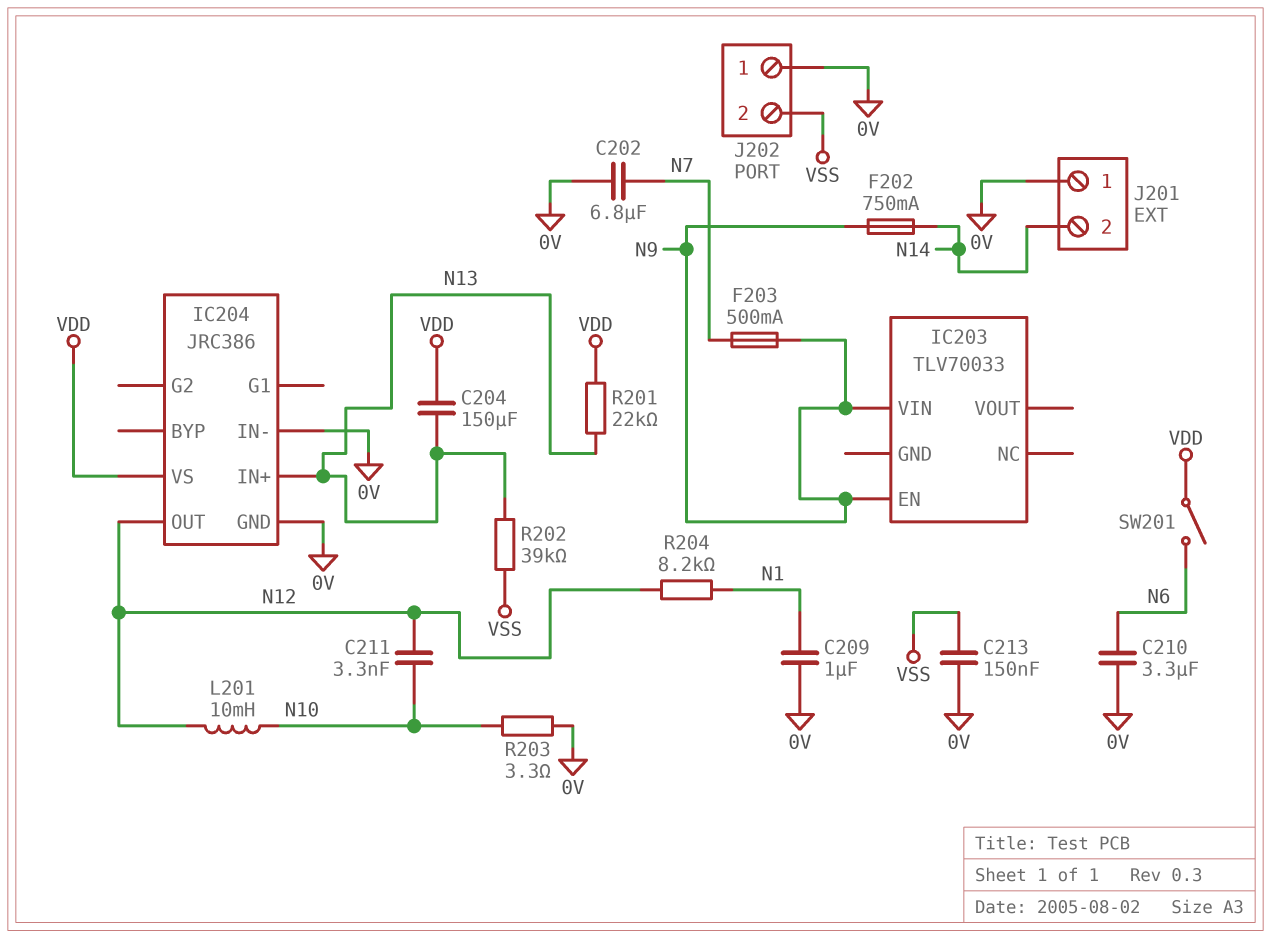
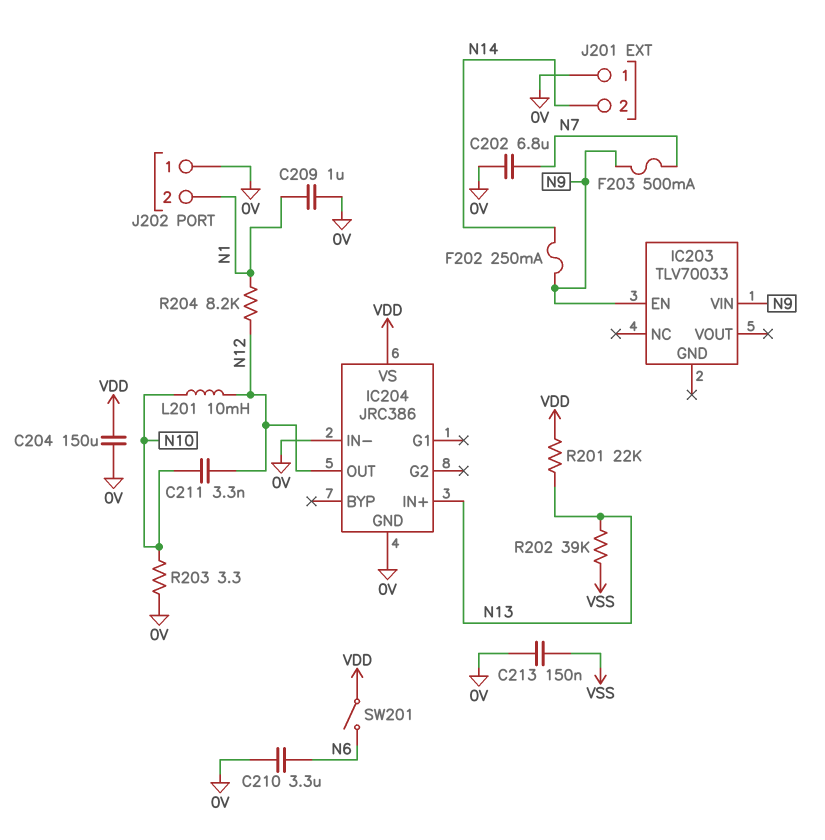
C204: 150uF (N13, VDD) -> 150uF (0V, VDD)
F202: 750mA (N9, N14) -> 250mA (N9, N14)
J202 pin 2: VSS -> N1

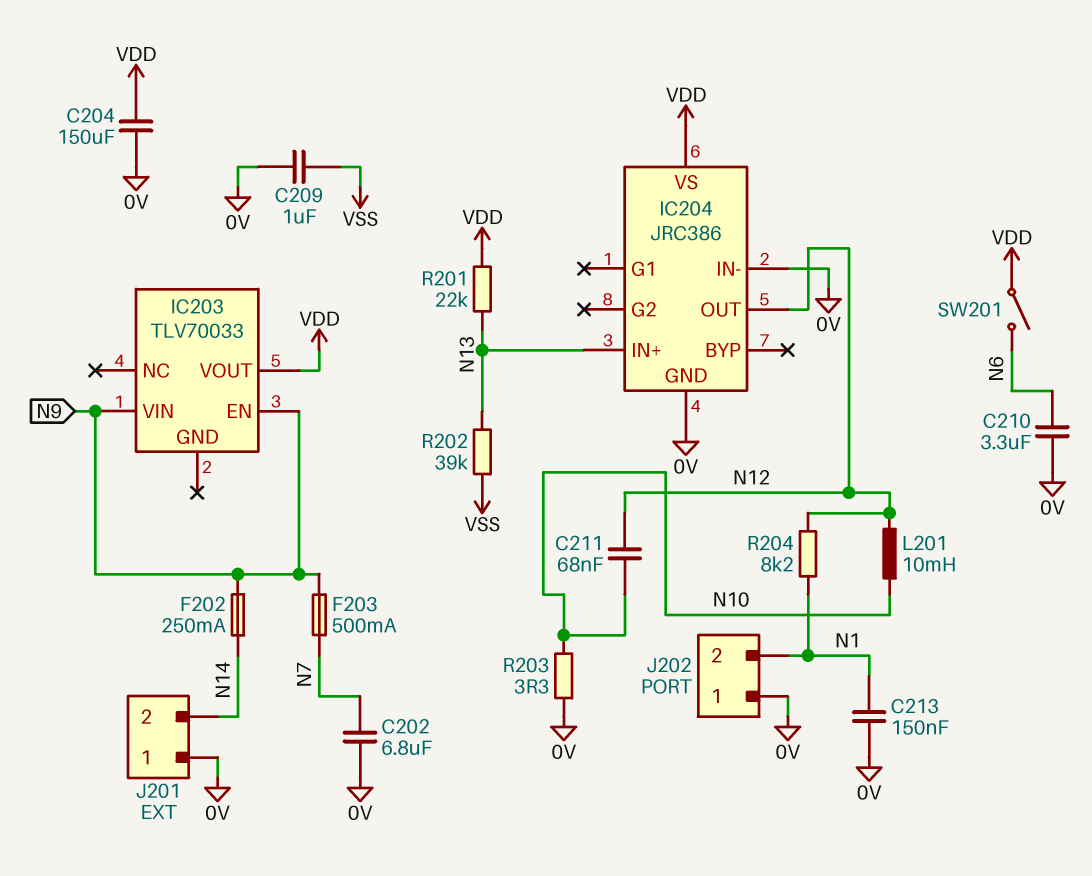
C209: 1uF (0V, N1) -> 1uF (0V, VSS)
C211: 3.3nF (N10, N12) -> 68nF (N10, N12)
C213: 150nF (0V, VSS) -> 150nF (0V, N1)
IC203 pin VOUT: none -> VDD

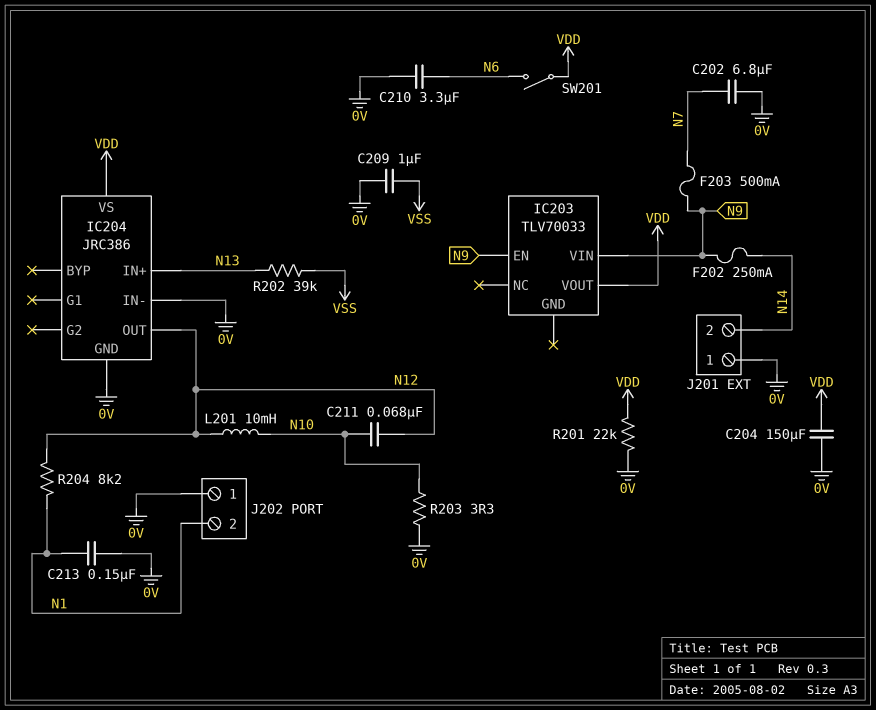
R201: 22k (N13, VDD) -> 22k (0V, VDD)

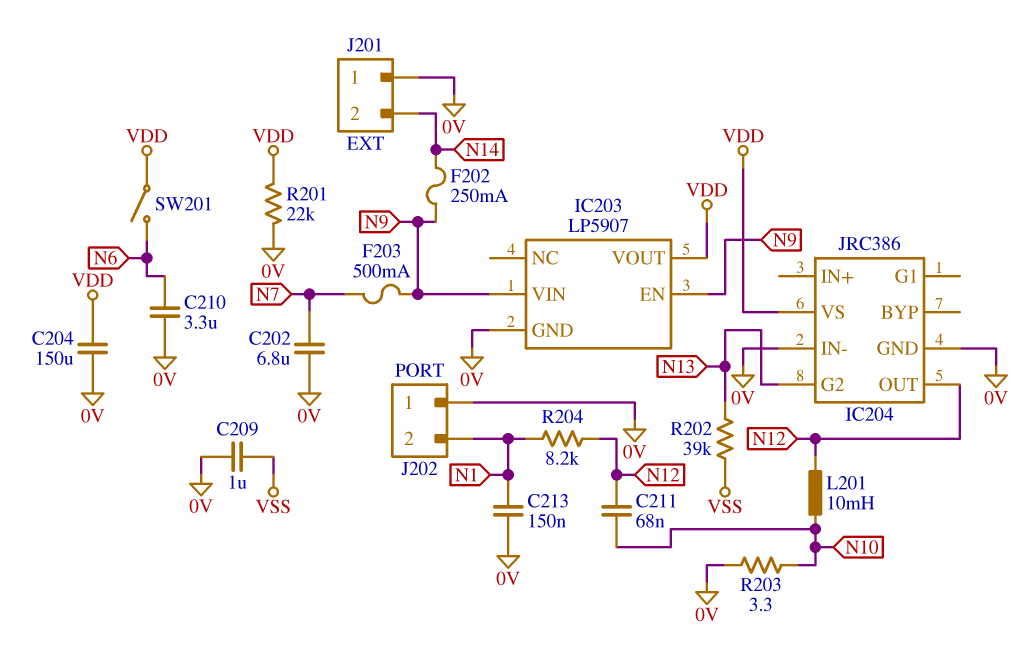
IC203: TLV70033 -> LP5907
IC203 pin GND: none -> 0V
IC204 pin G2: none -> N13
IC204 pin IN+: N13 -> none

